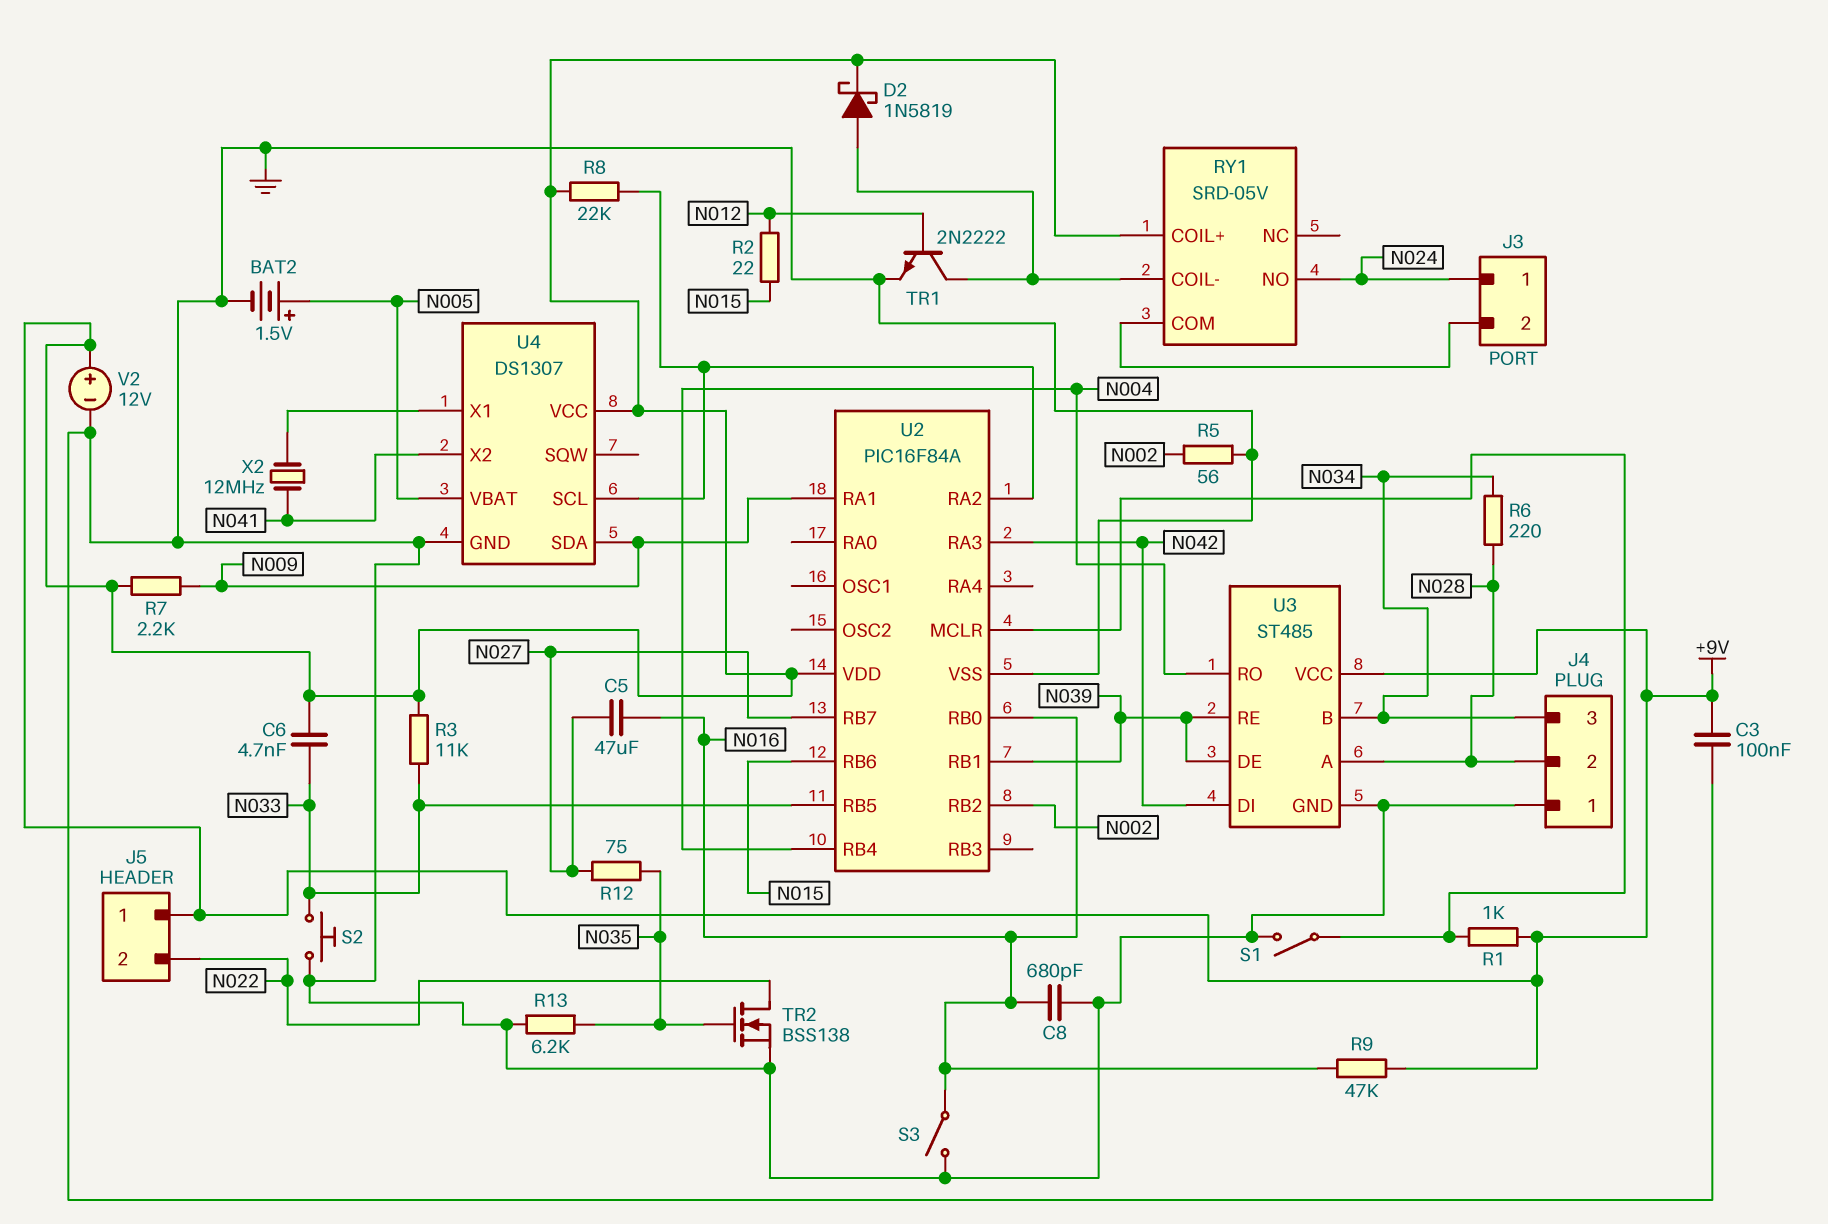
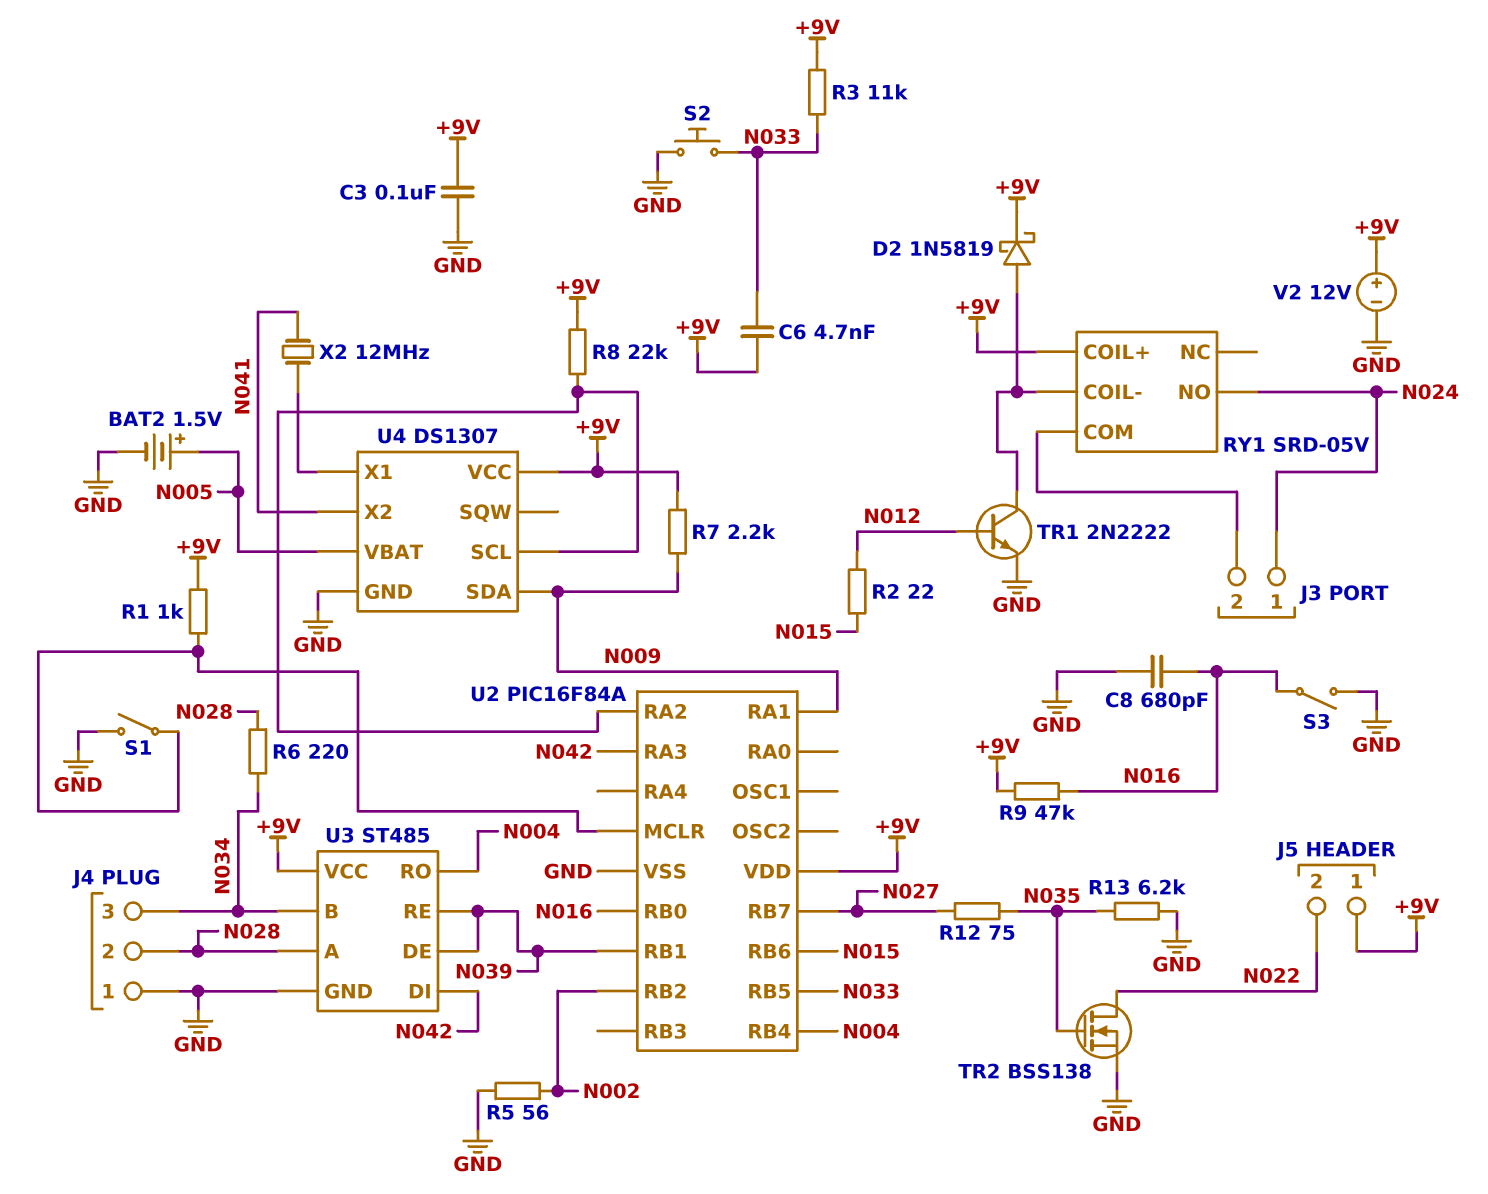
C5: 47uF (N016, N027) -> none

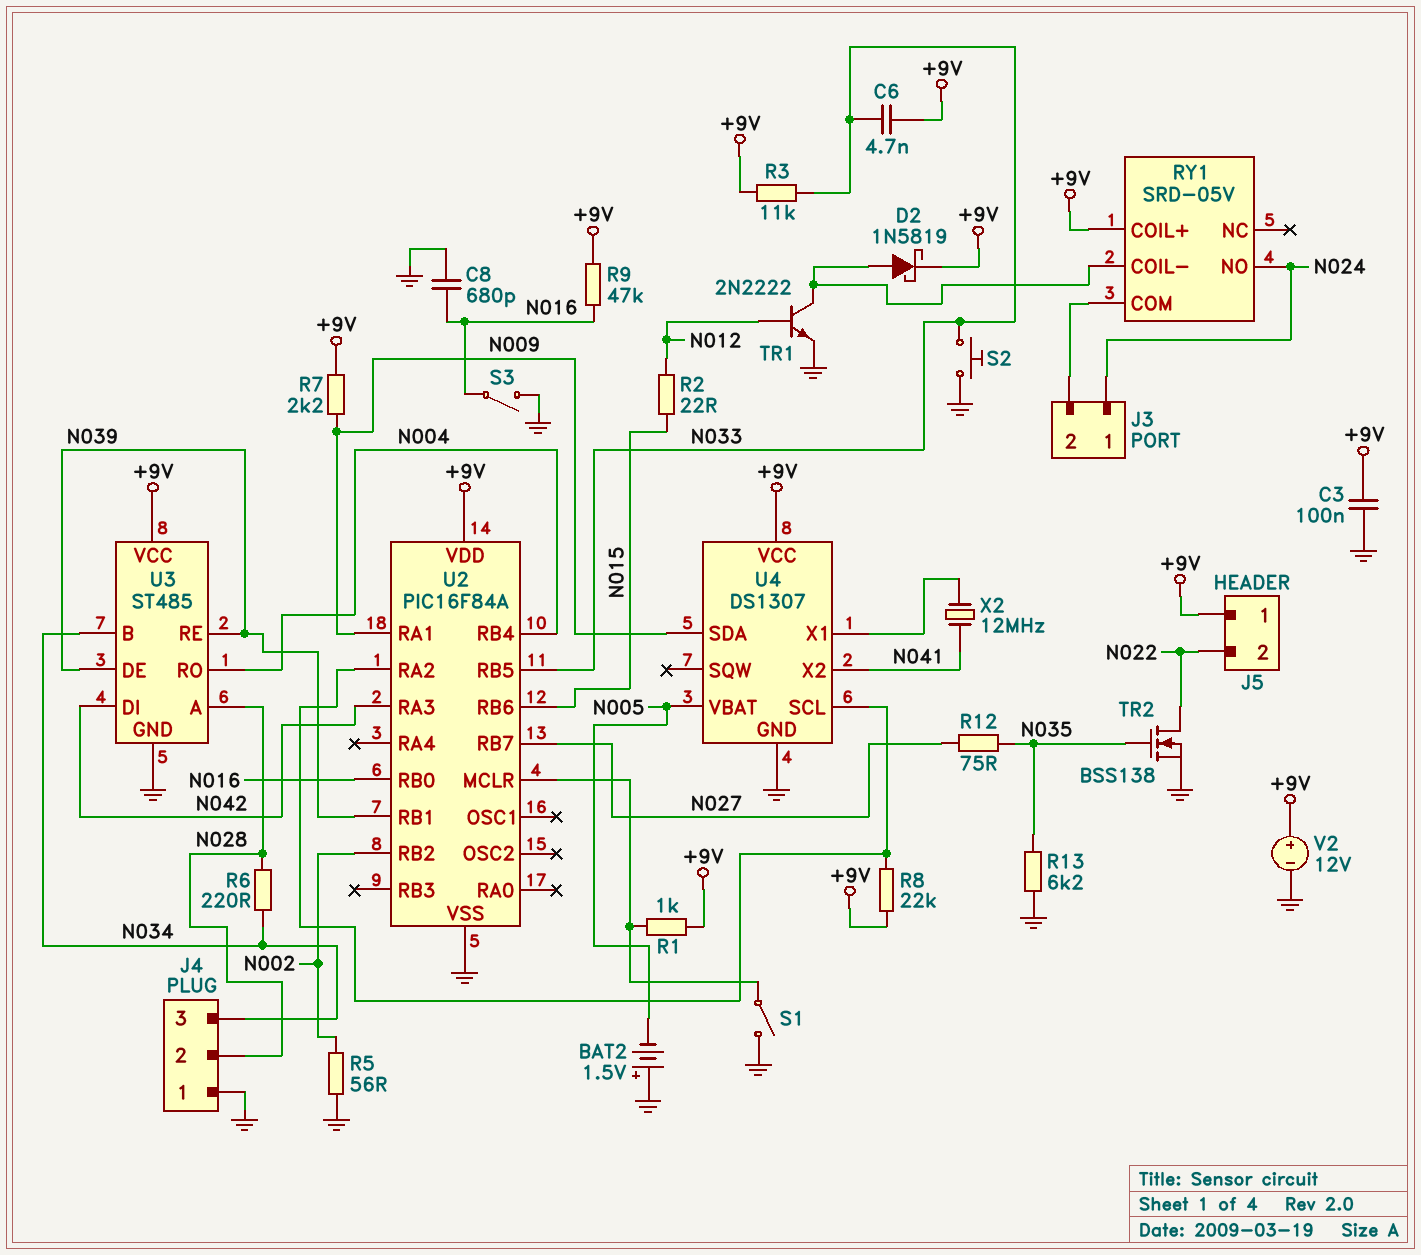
BAT2: 1.5V (plus N005, minus GND) -> 1.5V (plus GND, minus N005)

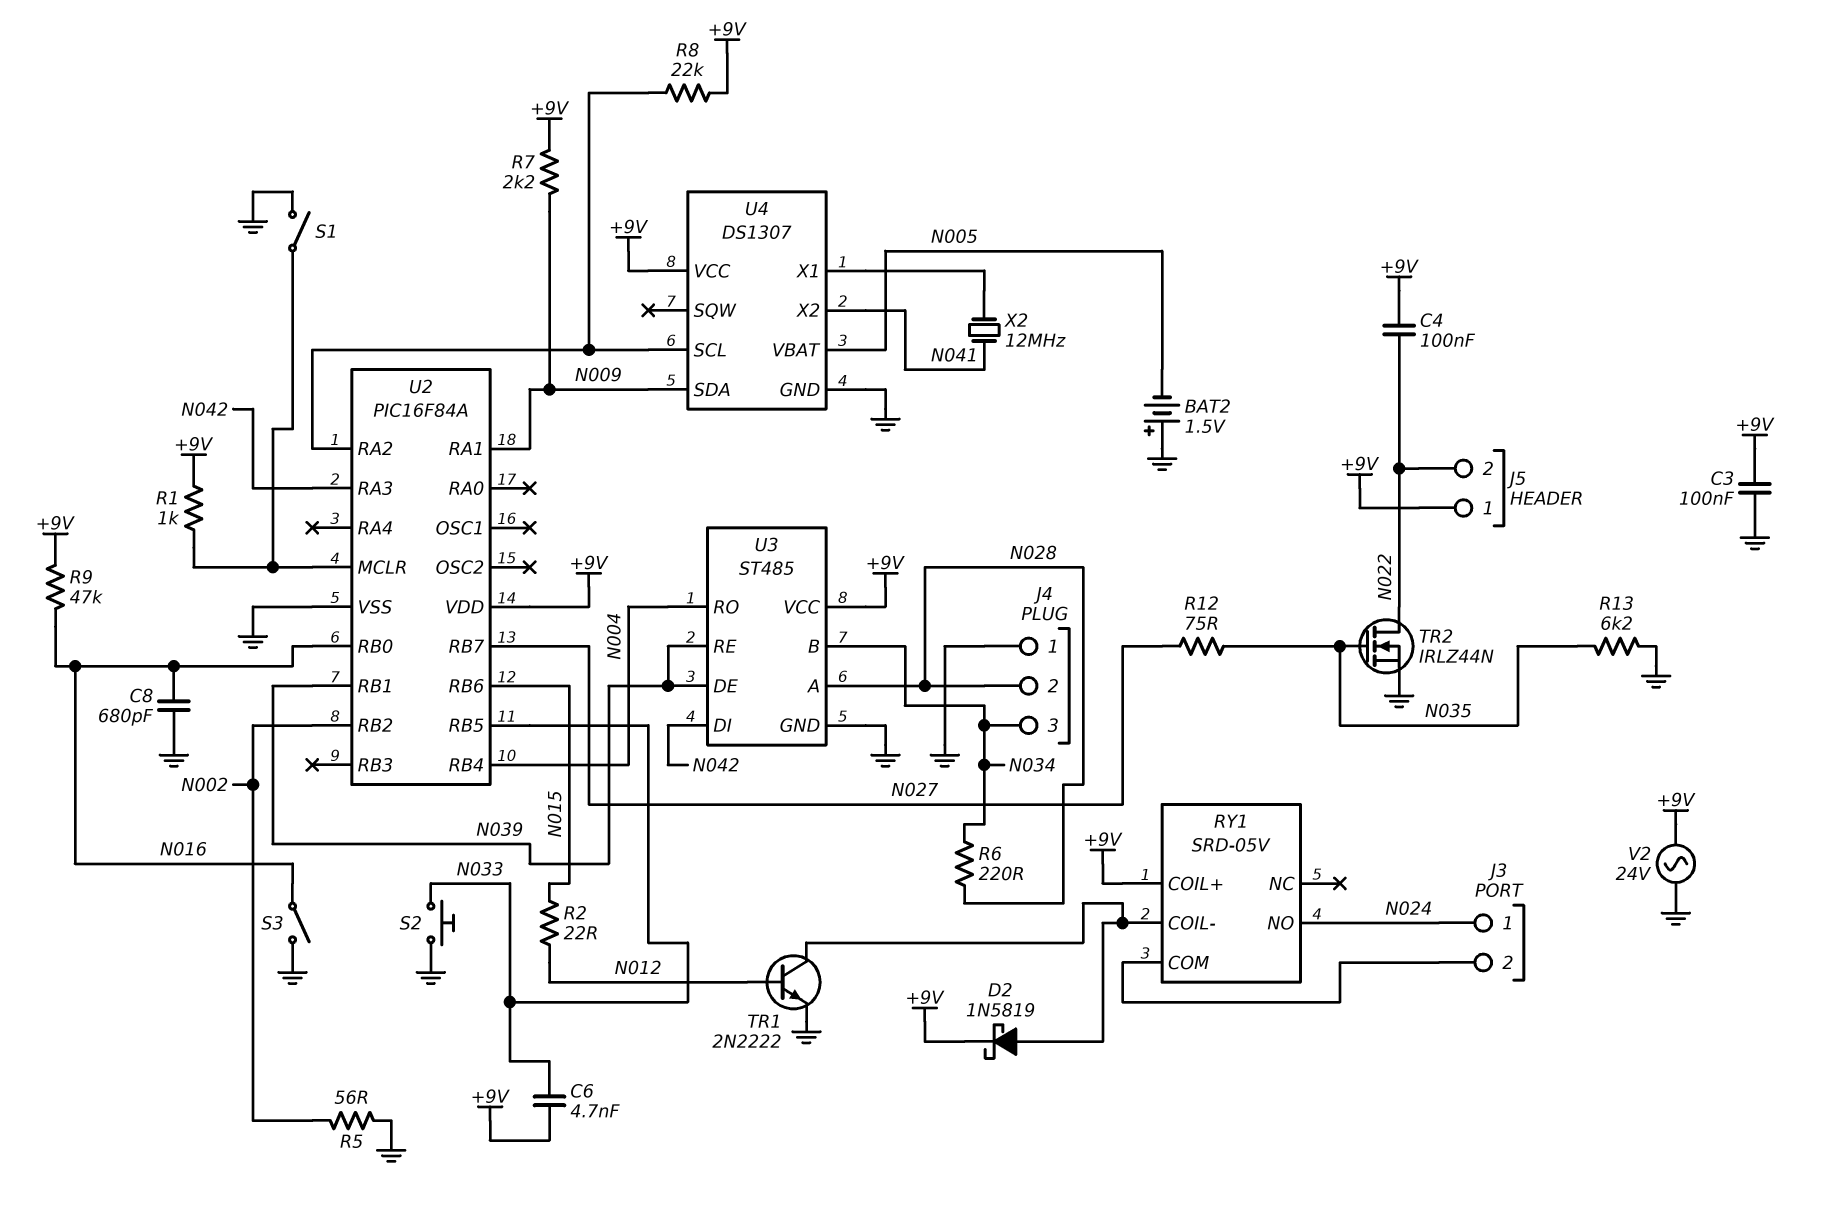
C4: none -> 100nF (+9V, N022)
R3: 11k (+9V, N033) -> none
TR2: NMOS BSS138 (G N035, D N022, S GND) -> NMOS IRLZ44N (G N035, D N022, S GND)
V2: 12V (plus +9V, minus GND) -> AC 24V (+9V, GND)

